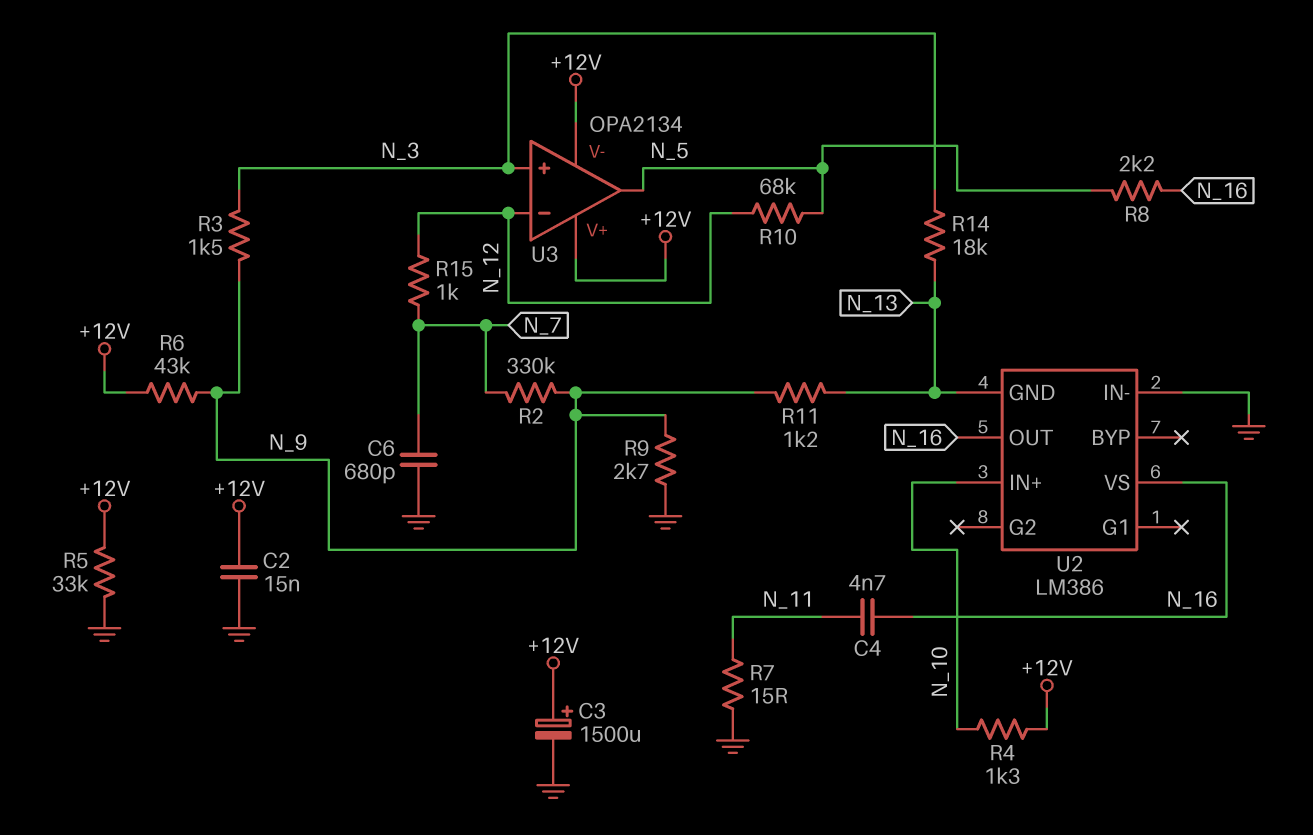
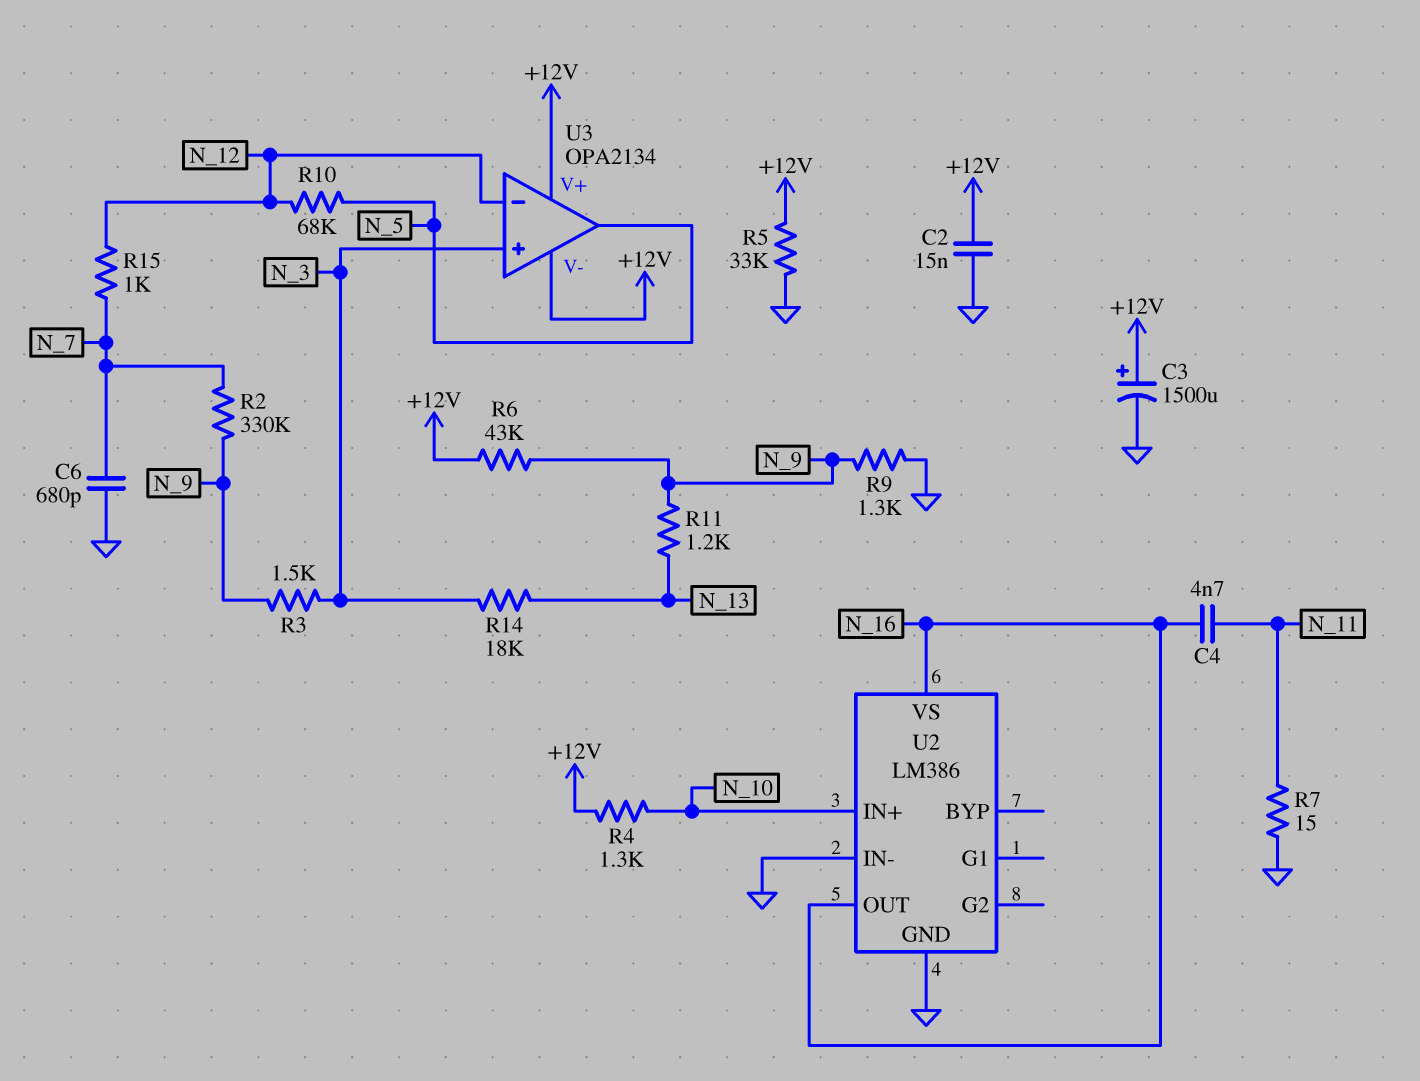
R8: 2.2k (N_5, N_16) -> none
R9: 2.7k (GND, N_9) -> 1.3k (GND, N_9)
U2 pin GND: N_13 -> GND

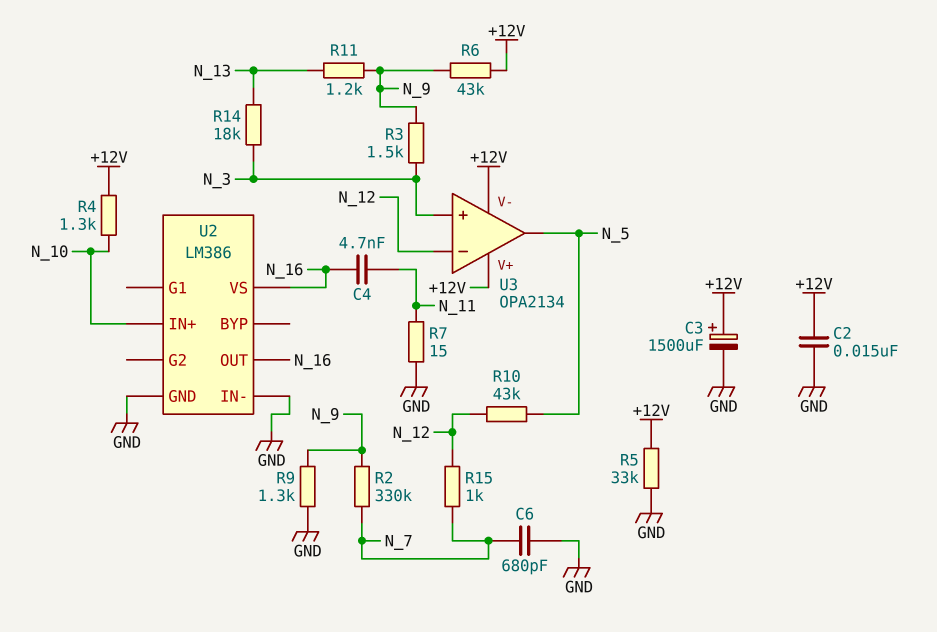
R10: 68k (N_5, N_12) -> 43k (N_5, N_12)

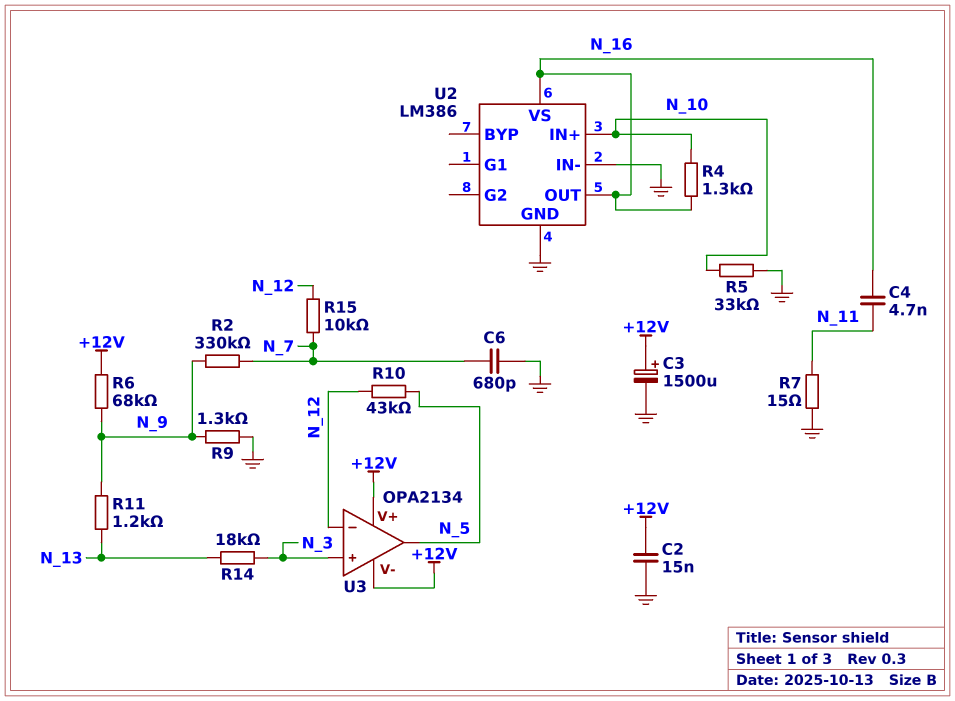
R3: 1.5k (N_3, N_9) -> none
R4: 1.3k (+12V, N_10) -> 1.3k (N_10, N_16)
R5: 33k (+12V, GND) -> 33k (GND, N_10)
R6: 43k (+12V, N_9) -> 68k (+12V, N_9)
R15: 1k (N_7, N_12) -> 10k (N_7, N_12)

